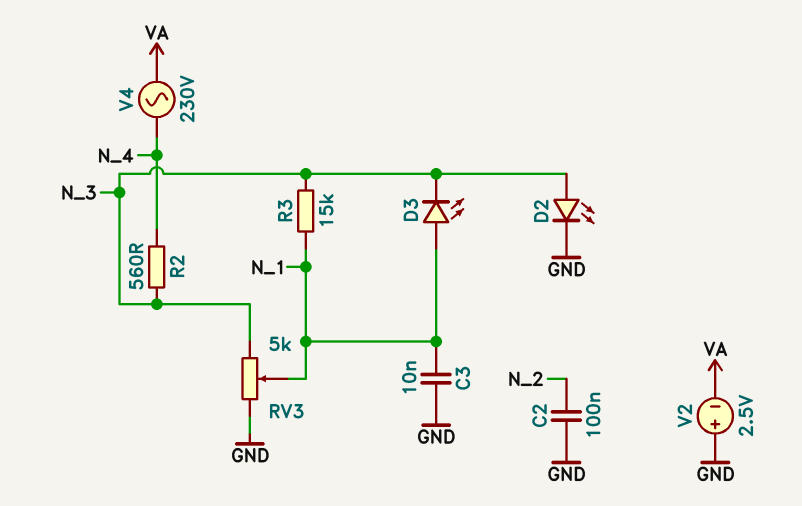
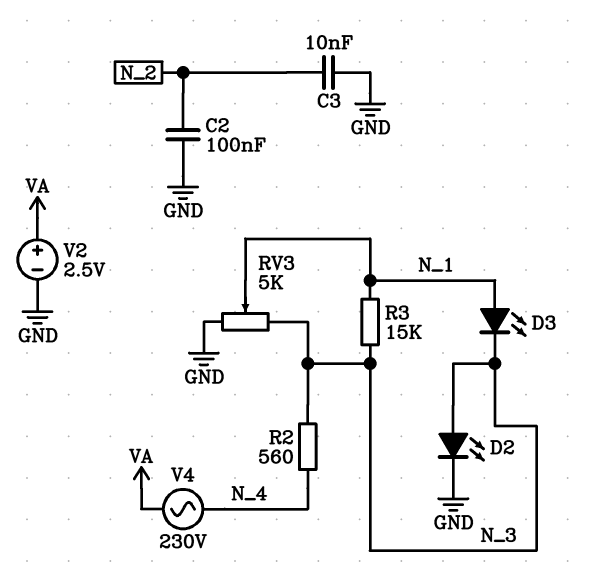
C3: 10nF (GND, N_1) -> 10nF (GND, N_2)
V2: 2.5V (plus GND, minus VA) -> 2.5V (plus VA, minus GND)

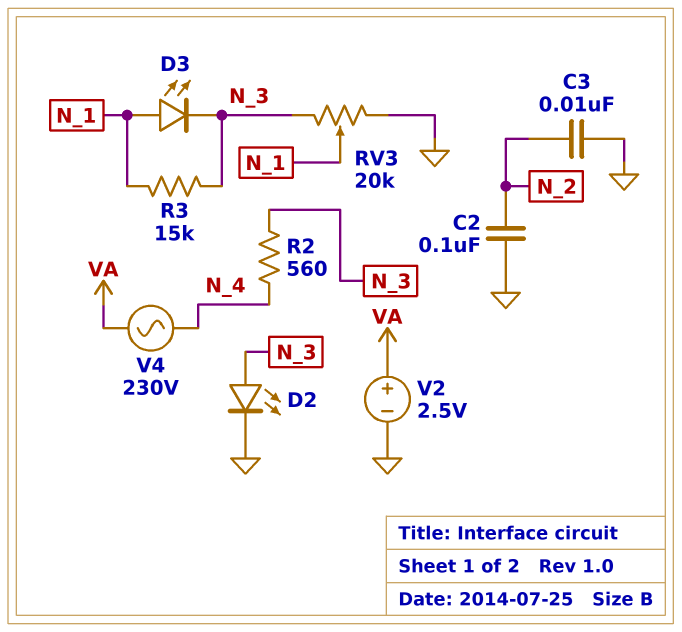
RV3: 5k (GND, N_3, wiper N_1) -> 20k (GND, N_3, wiper N_1)

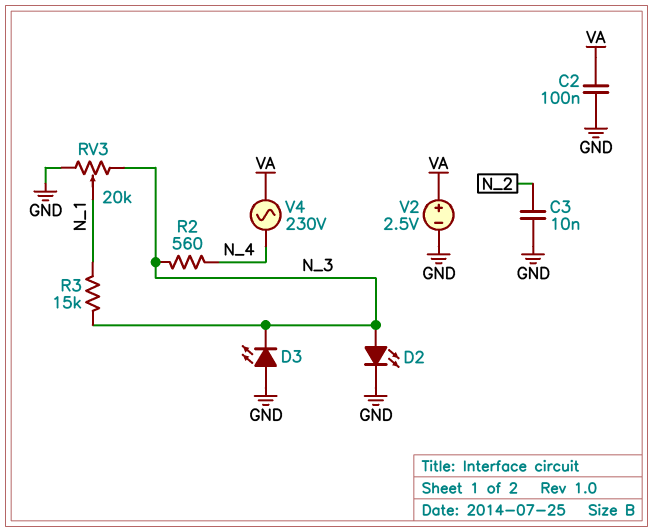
C2: 100nF (GND, N_2) -> 100nF (GND, VA)
D3: LED (A N_1, K N_3) -> LED (A GND, K N_3)

